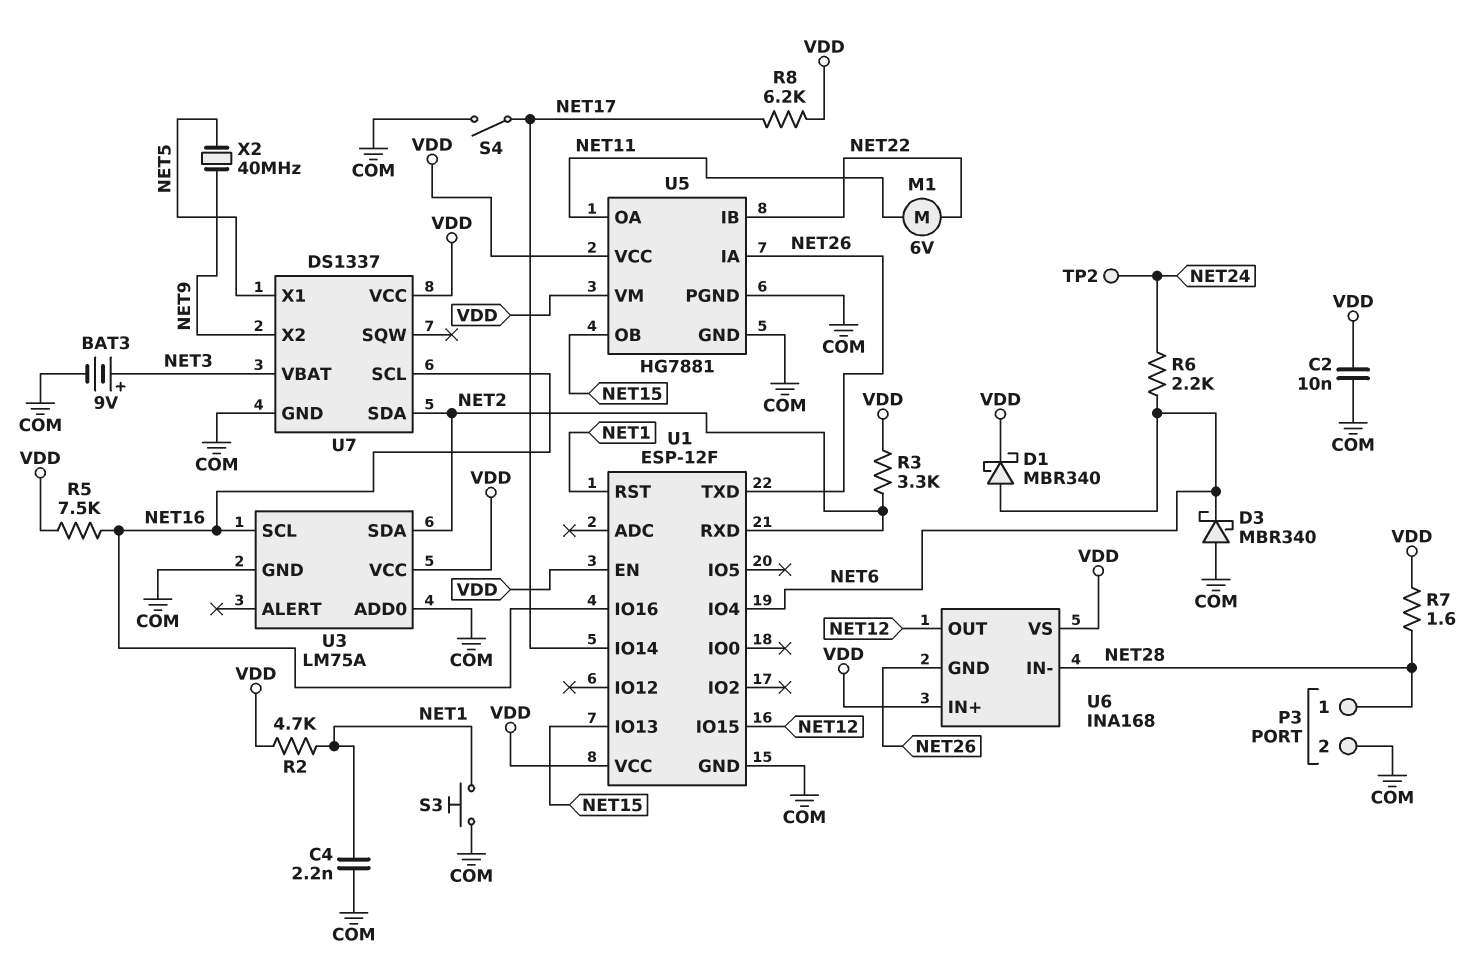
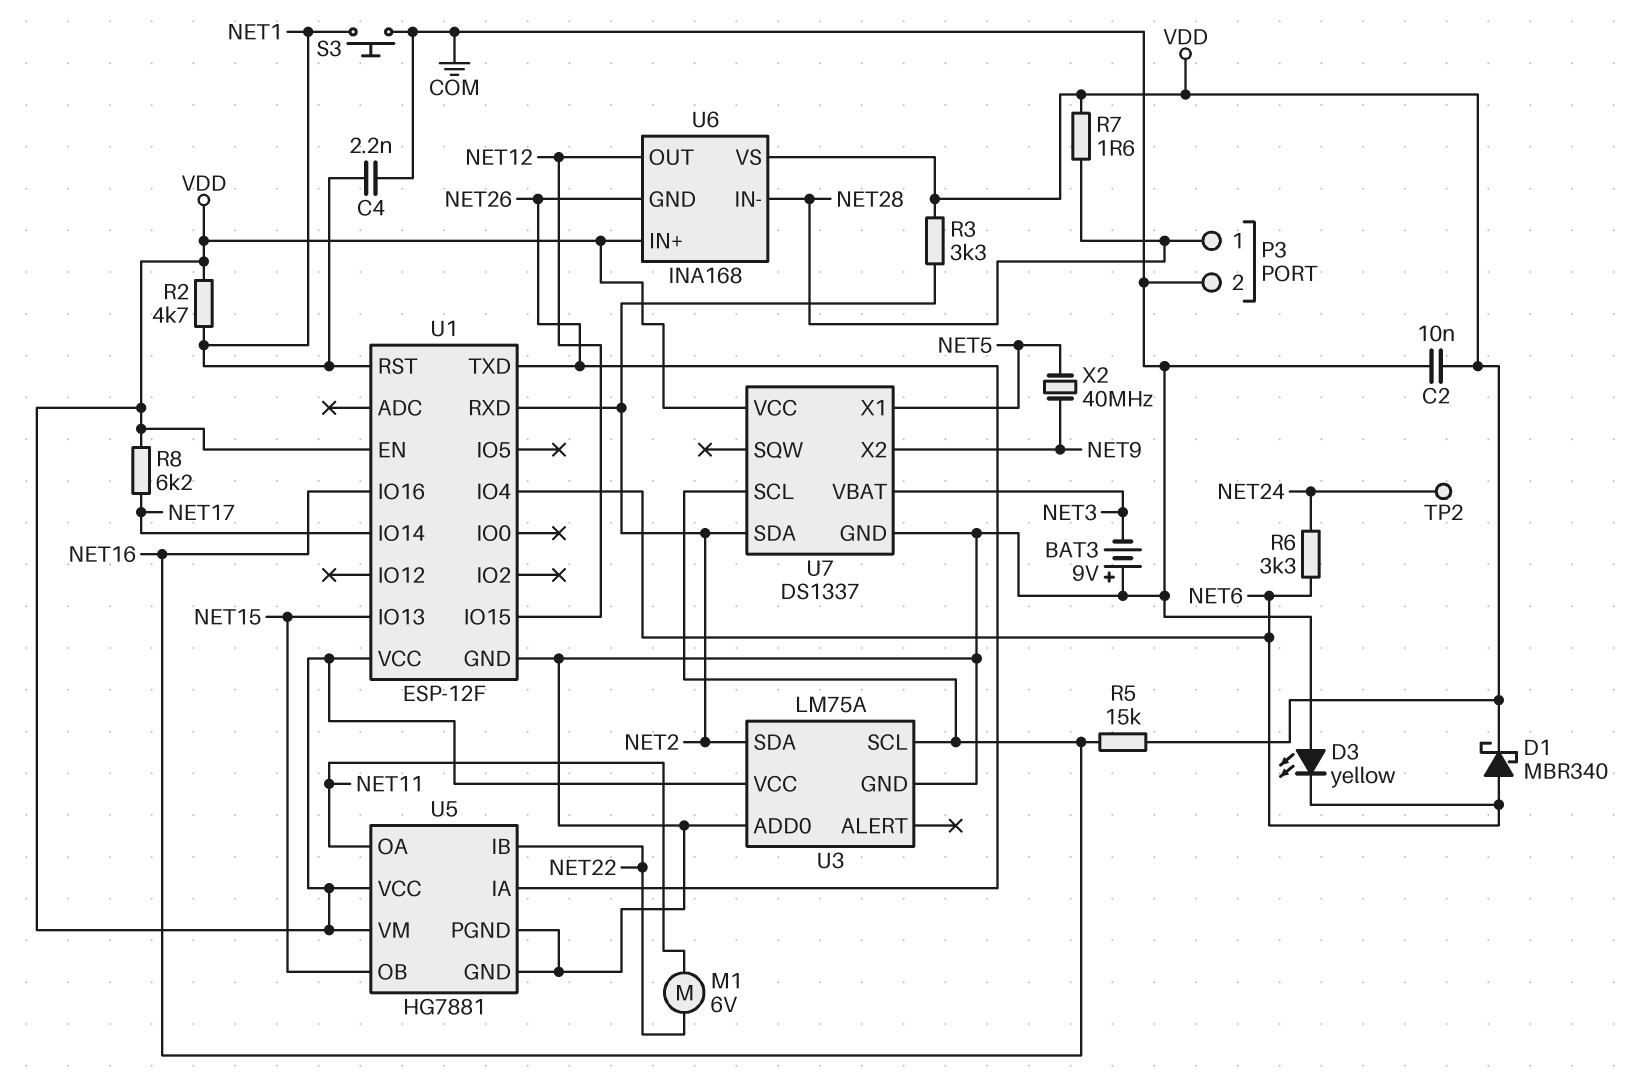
BAT3: 9V (plus NET3, minus COM) -> 9V (plus COM, minus NET3)
D3: schottky MBR340 (A COM, K NET6) -> LED yellow (A COM, K NET6)
R5: 7.5k (NET16, VDD) -> 15k (NET16, VDD)
R6: 2.2k (NET6, NET24) -> 3.3k (NET6, NET24)
S4: switch (COM, NET17) -> none

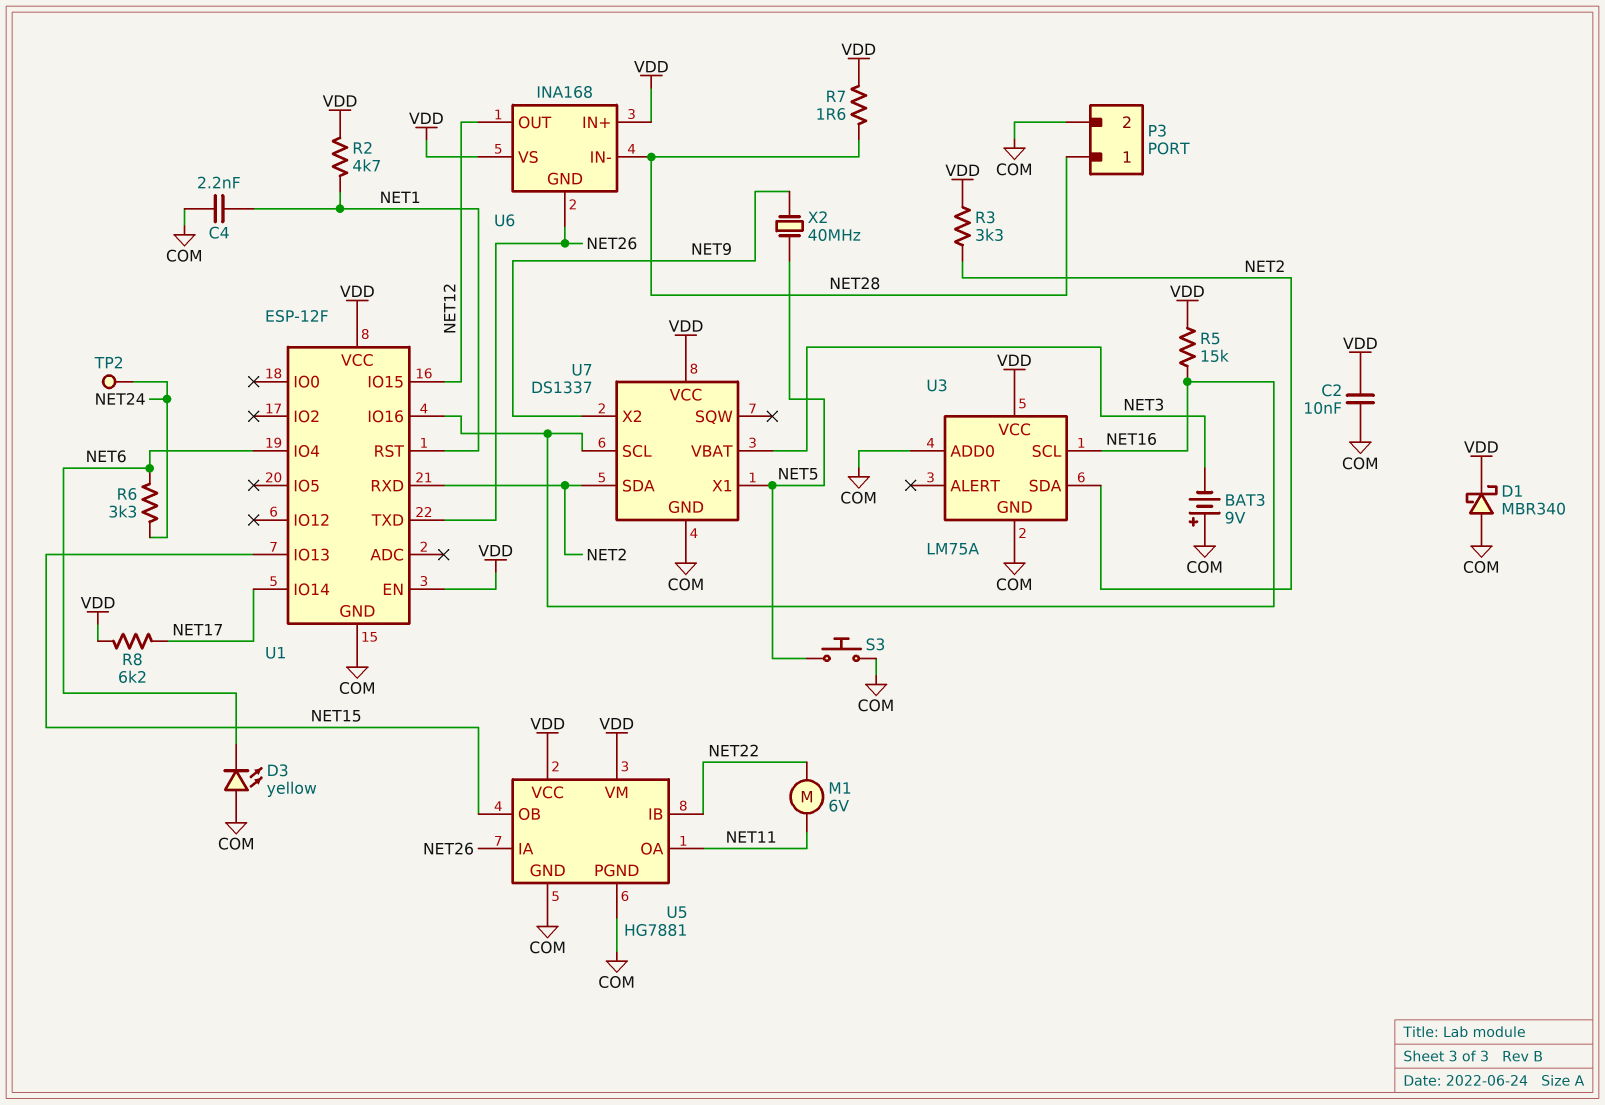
D1: schottky MBR340 (A NET6, K VDD) -> schottky MBR340 (A COM, K VDD)
S3: button (COM, NET1) -> button (COM, NET5)

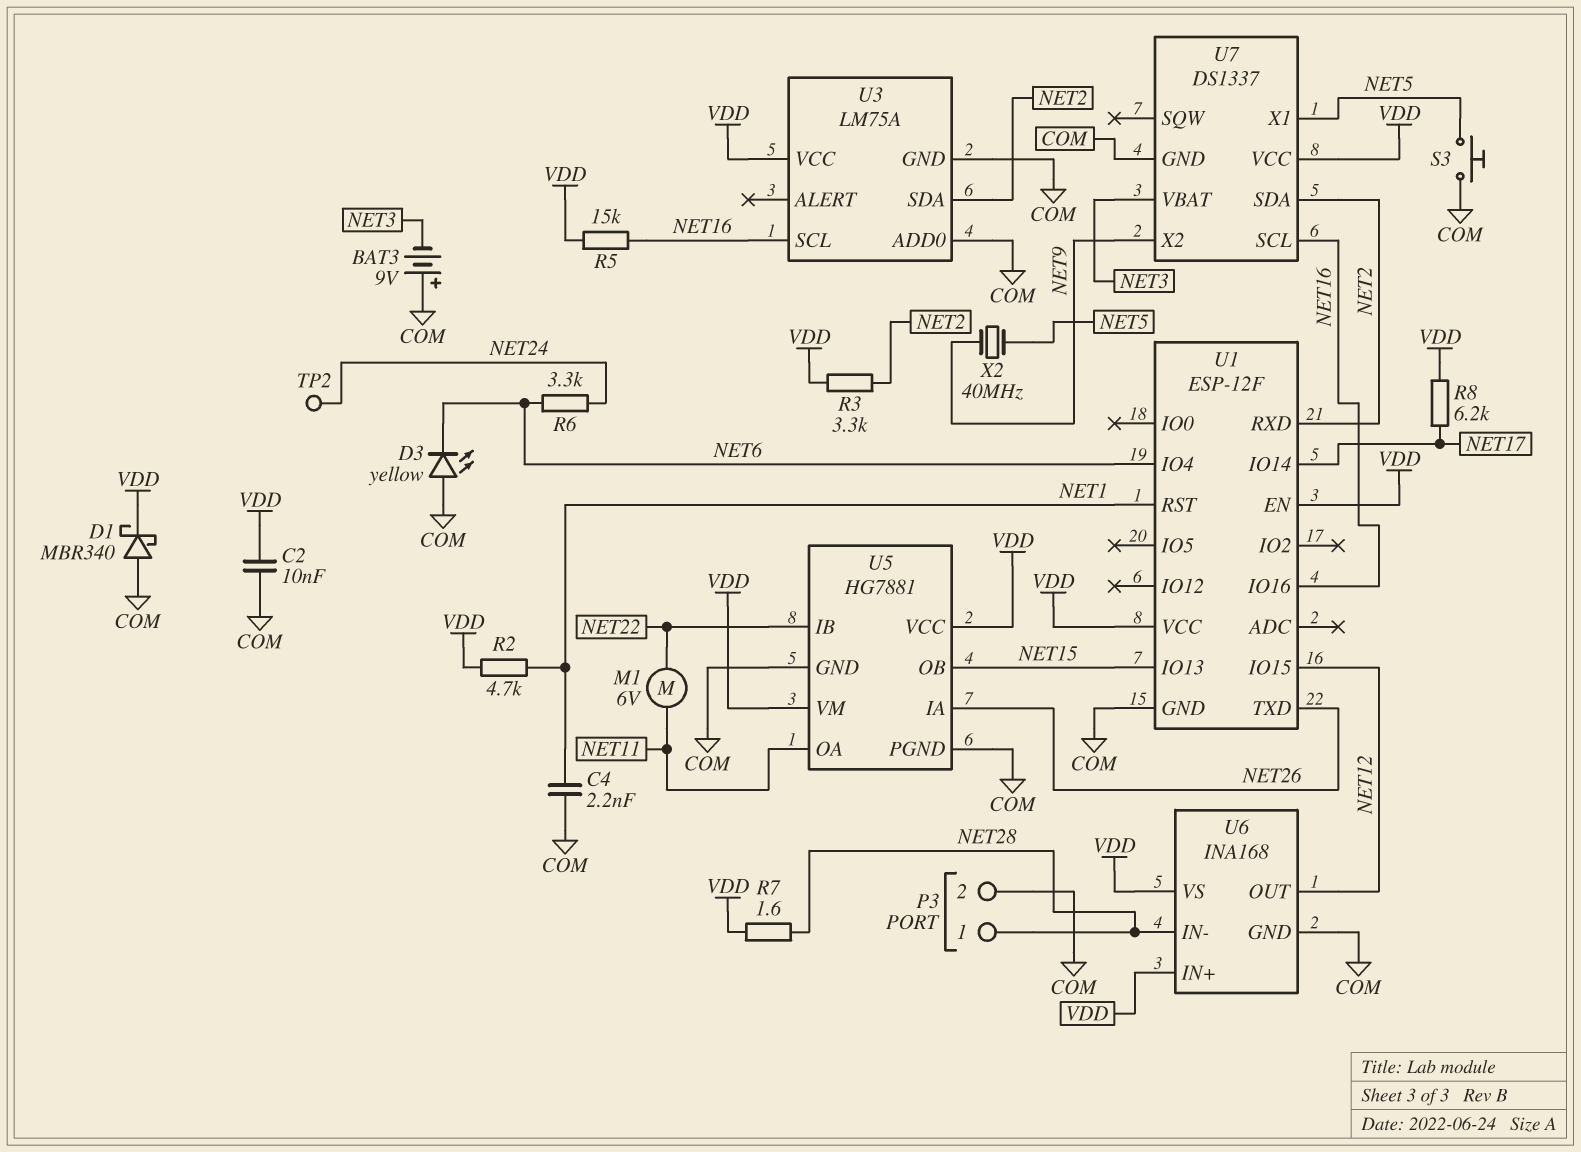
U6 pin GND: NET26 -> COM

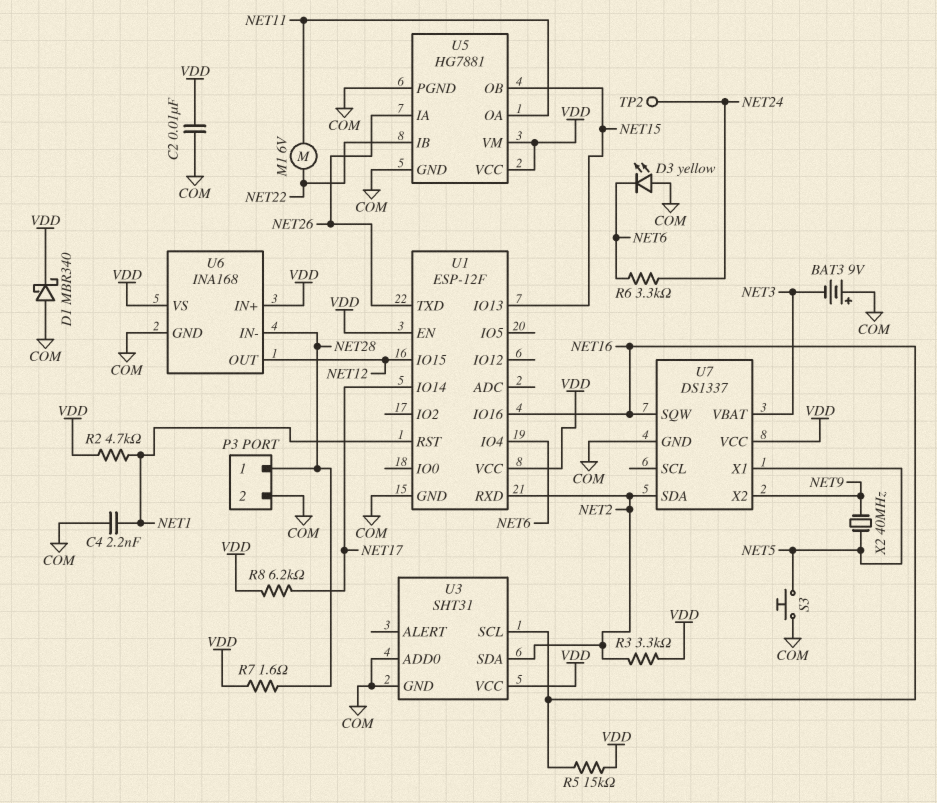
U3: LM75A -> SHT31
U7 pin SCL: NET16 -> none
U7 pin SQW: none -> NET16

